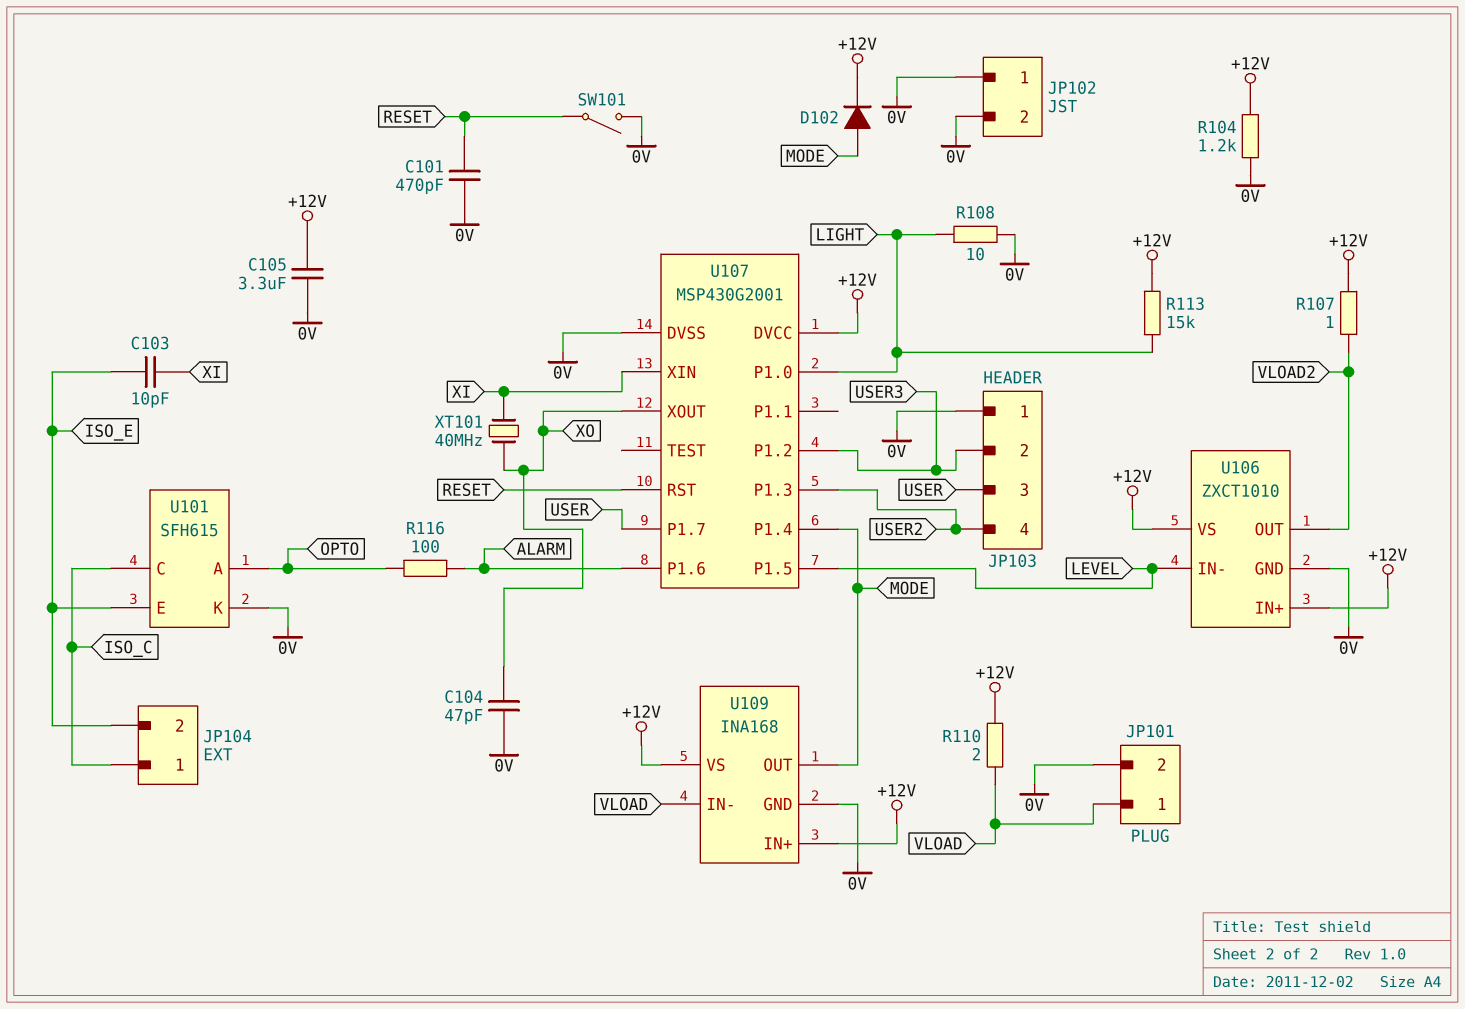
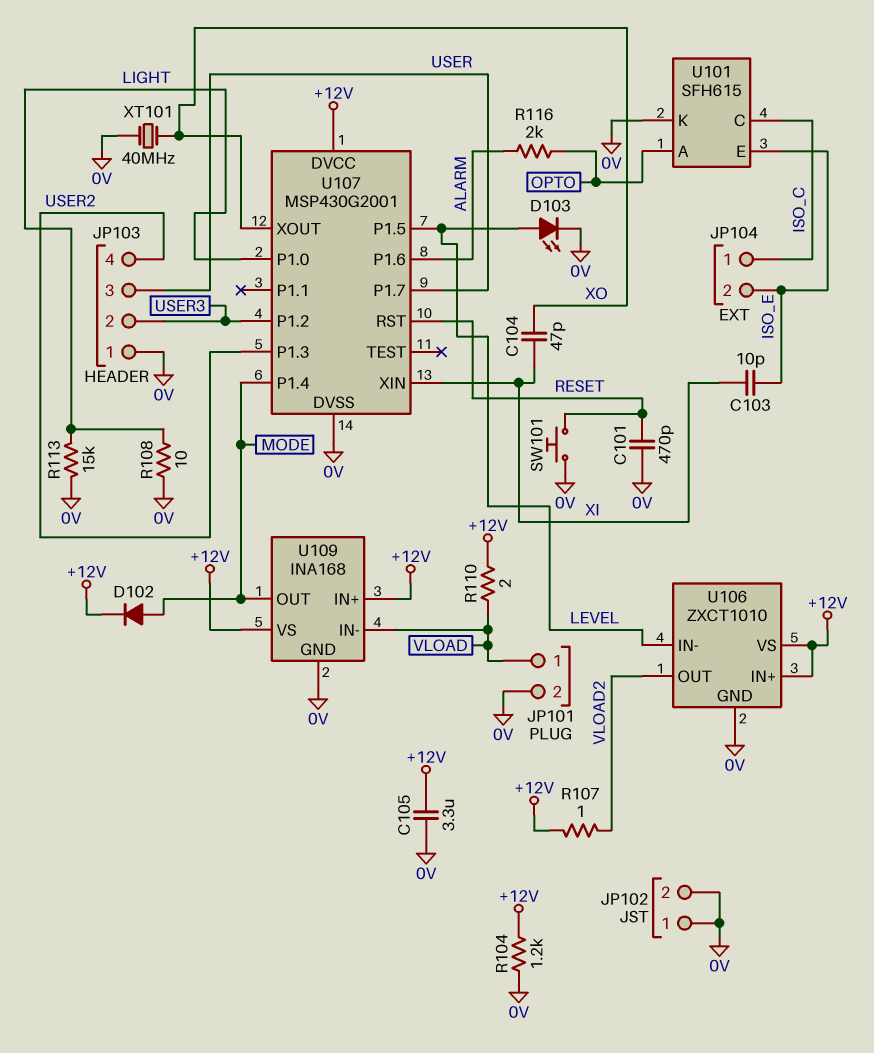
C104: 47pF (0V, XO) -> 47pF (XI, XO)
D103: none -> LED (A LEVEL, K 0V)
R113: 15k (+12V, LIGHT) -> 15k (0V, LIGHT)
R116: 100 (ALARM, OPTO) -> 2k (ALARM, OPTO)
SW101: switch (0V, RESET) -> button (0V, RESET)
XT101: 40MHz (XI, XO) -> 40MHz (0V, XO)

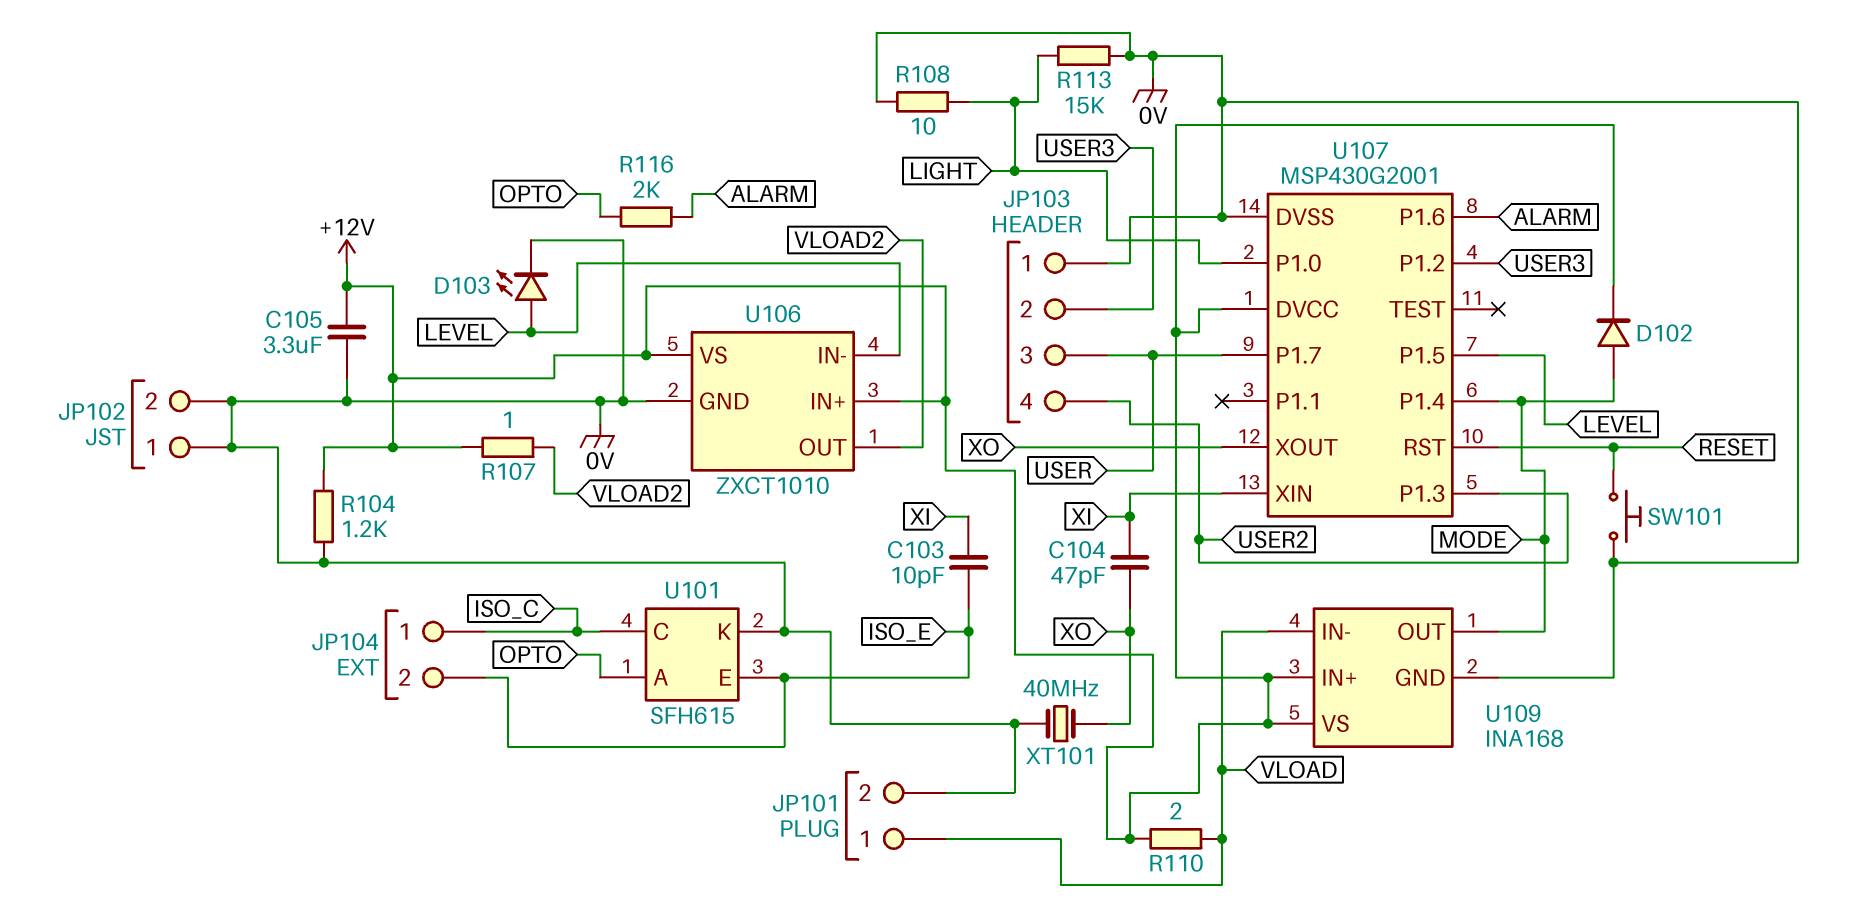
C101: 470pF (0V, RESET) -> none

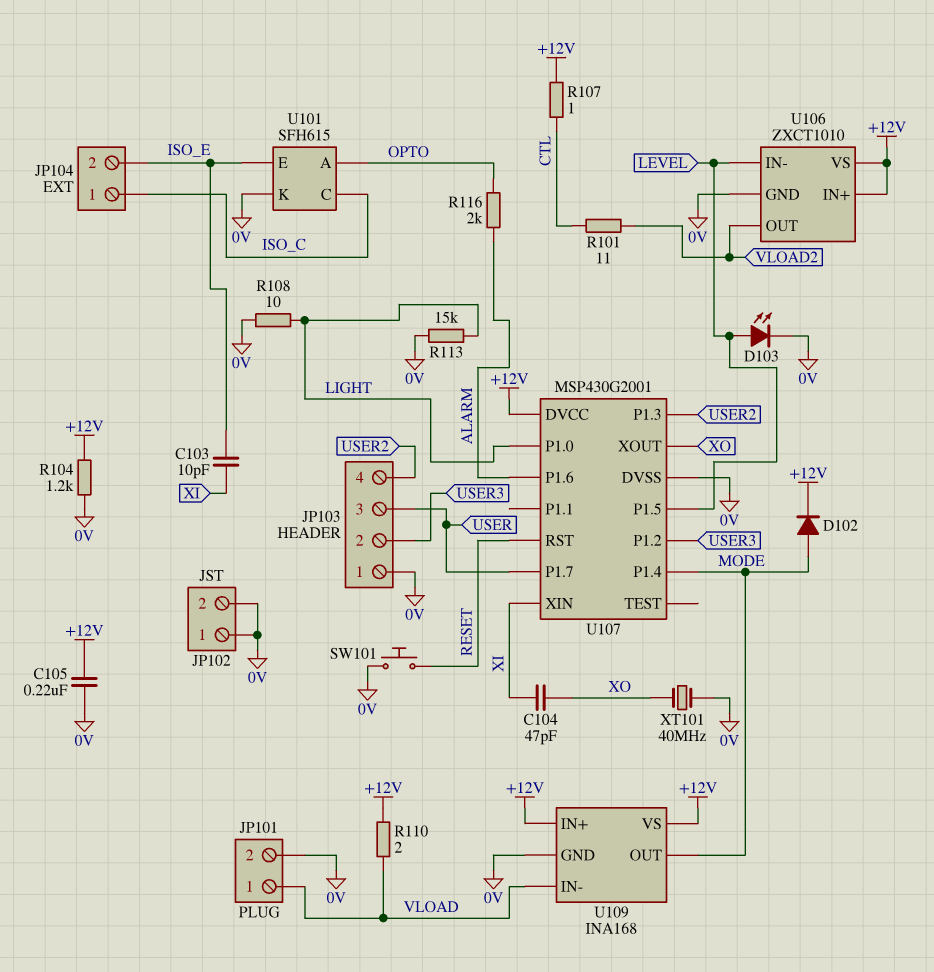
C105: 3.3uF (+12V, 0V) -> 220nF (+12V, 0V)
R101: none -> 11 (CTL, VLOAD2)
R107: 1 (+12V, VLOAD2) -> 1 (+12V, CTL)

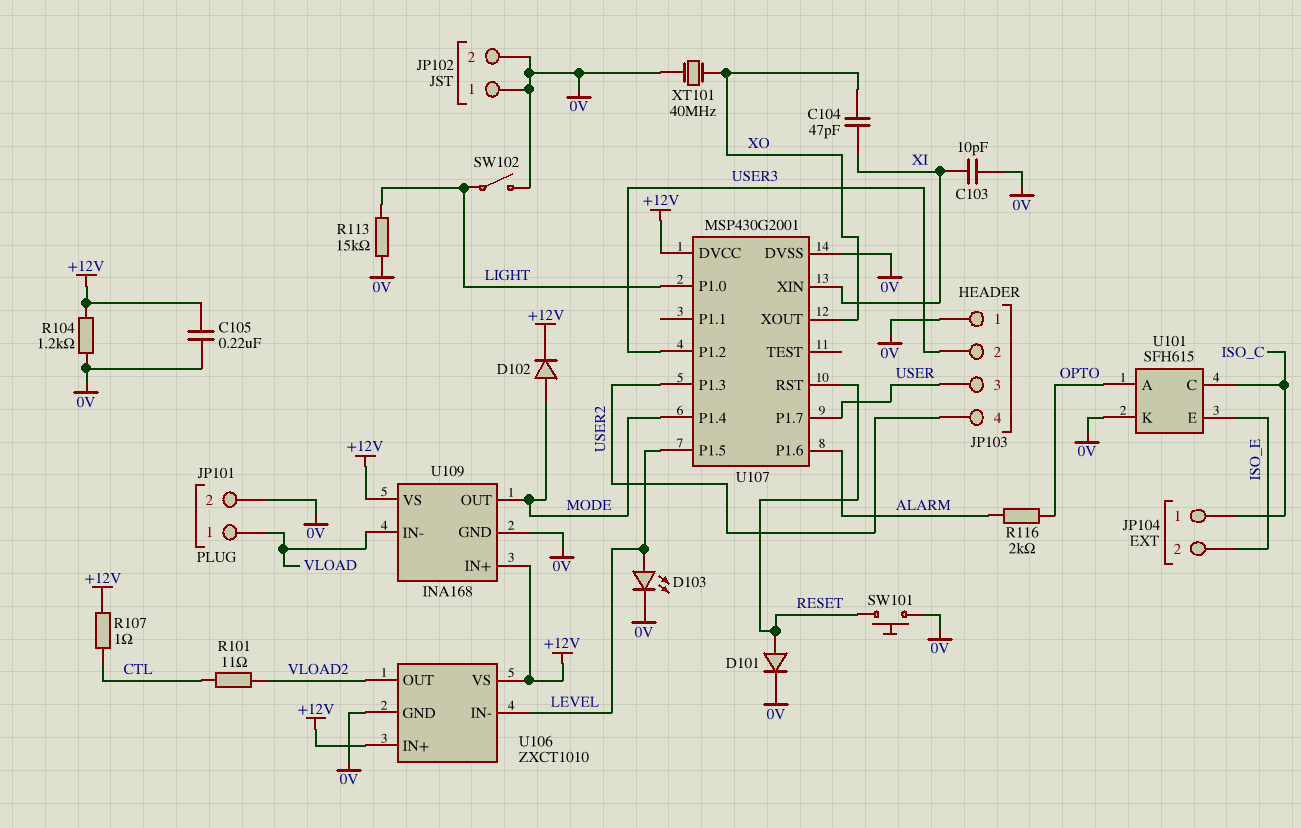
C103: 10pF (ISO_E, XI) -> 10pF (0V, XI)
D101: none -> diode (A RESET, K 0V)
R108: 10 (0V, LIGHT) -> none
R110: 2 (+12V, VLOAD) -> none
SW102: none -> switch (0V, LIGHT)

